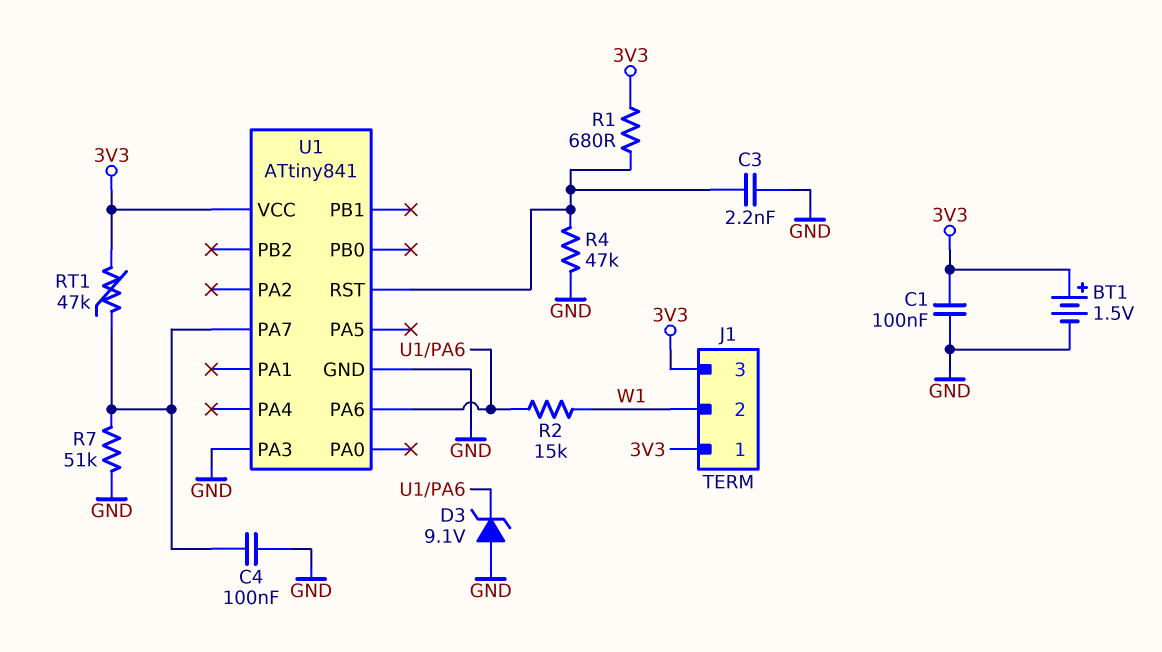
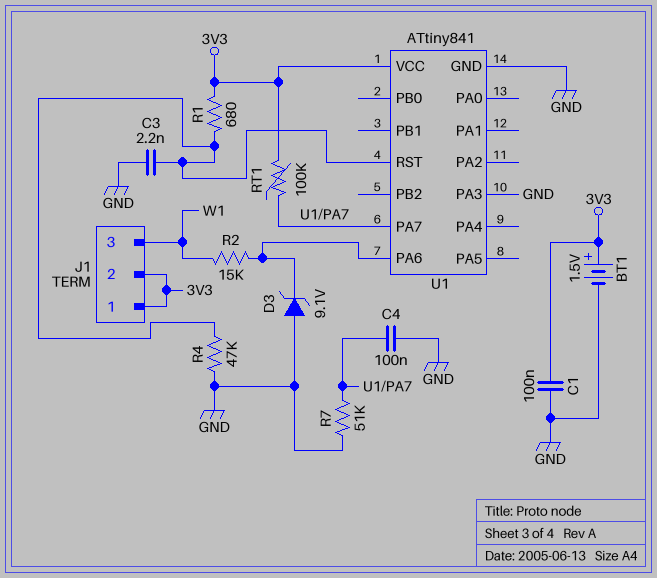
J1 pin 2: W1 -> 3V3
J1 pin 3: 3V3 -> W1
RT1: 47k (3V3, U1/PA7) -> 100k (3V3, U1/PA7)

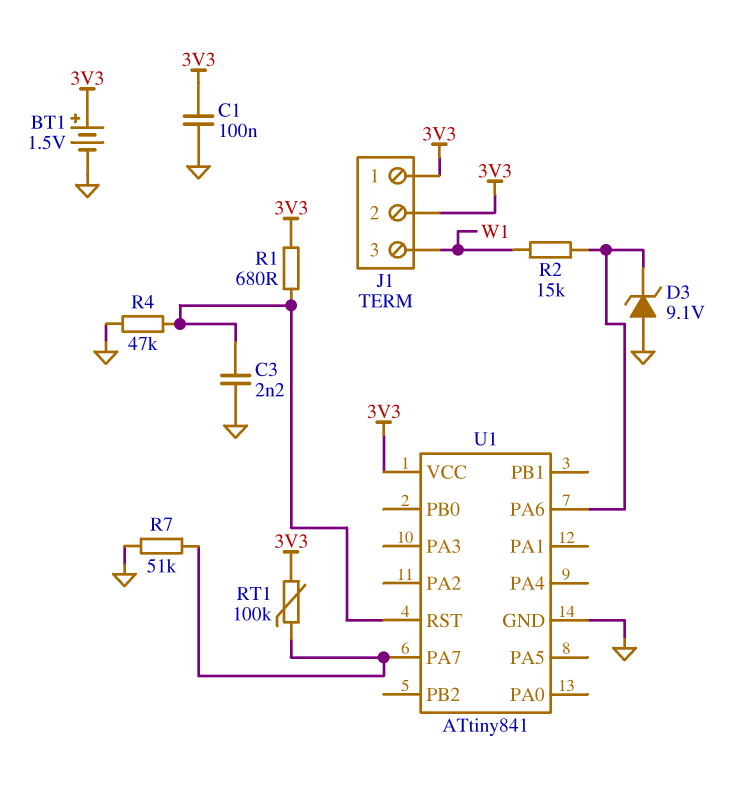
C4: 100nF (GND, U1/PA7) -> none
U1 pin PA3: GND -> none

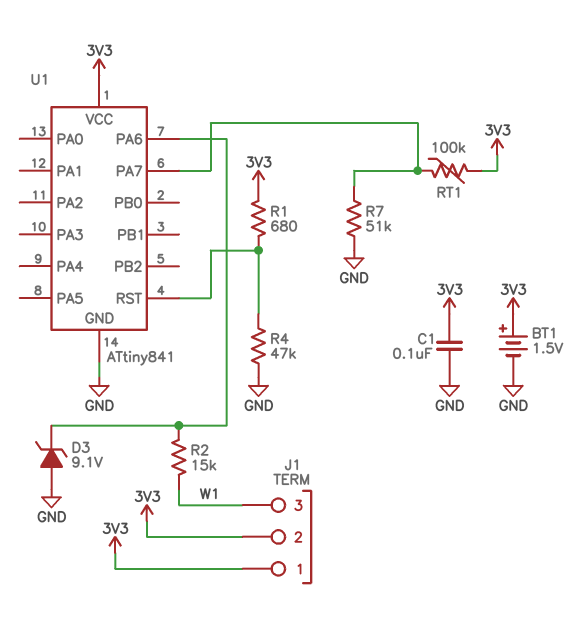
C3: 2.2nF (GND, U1/RST) -> none

